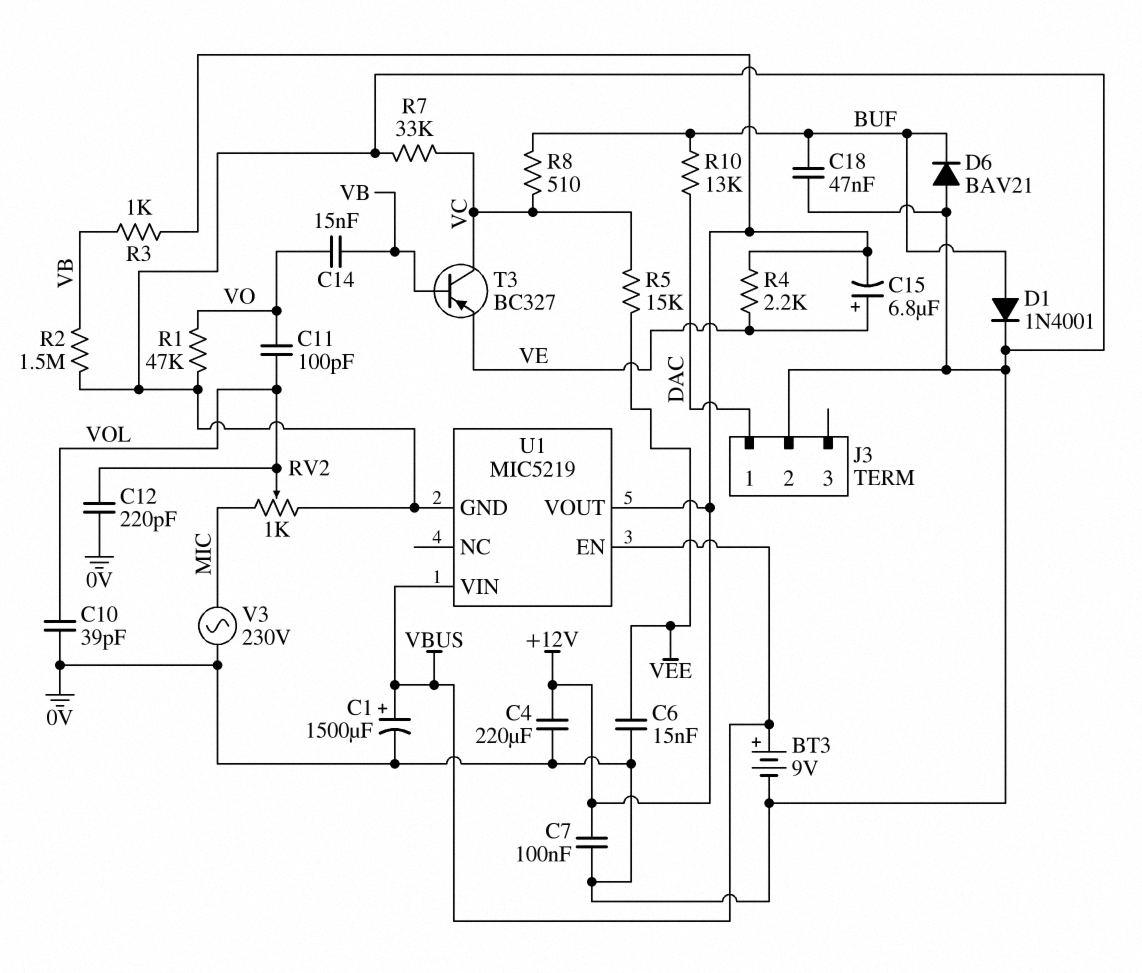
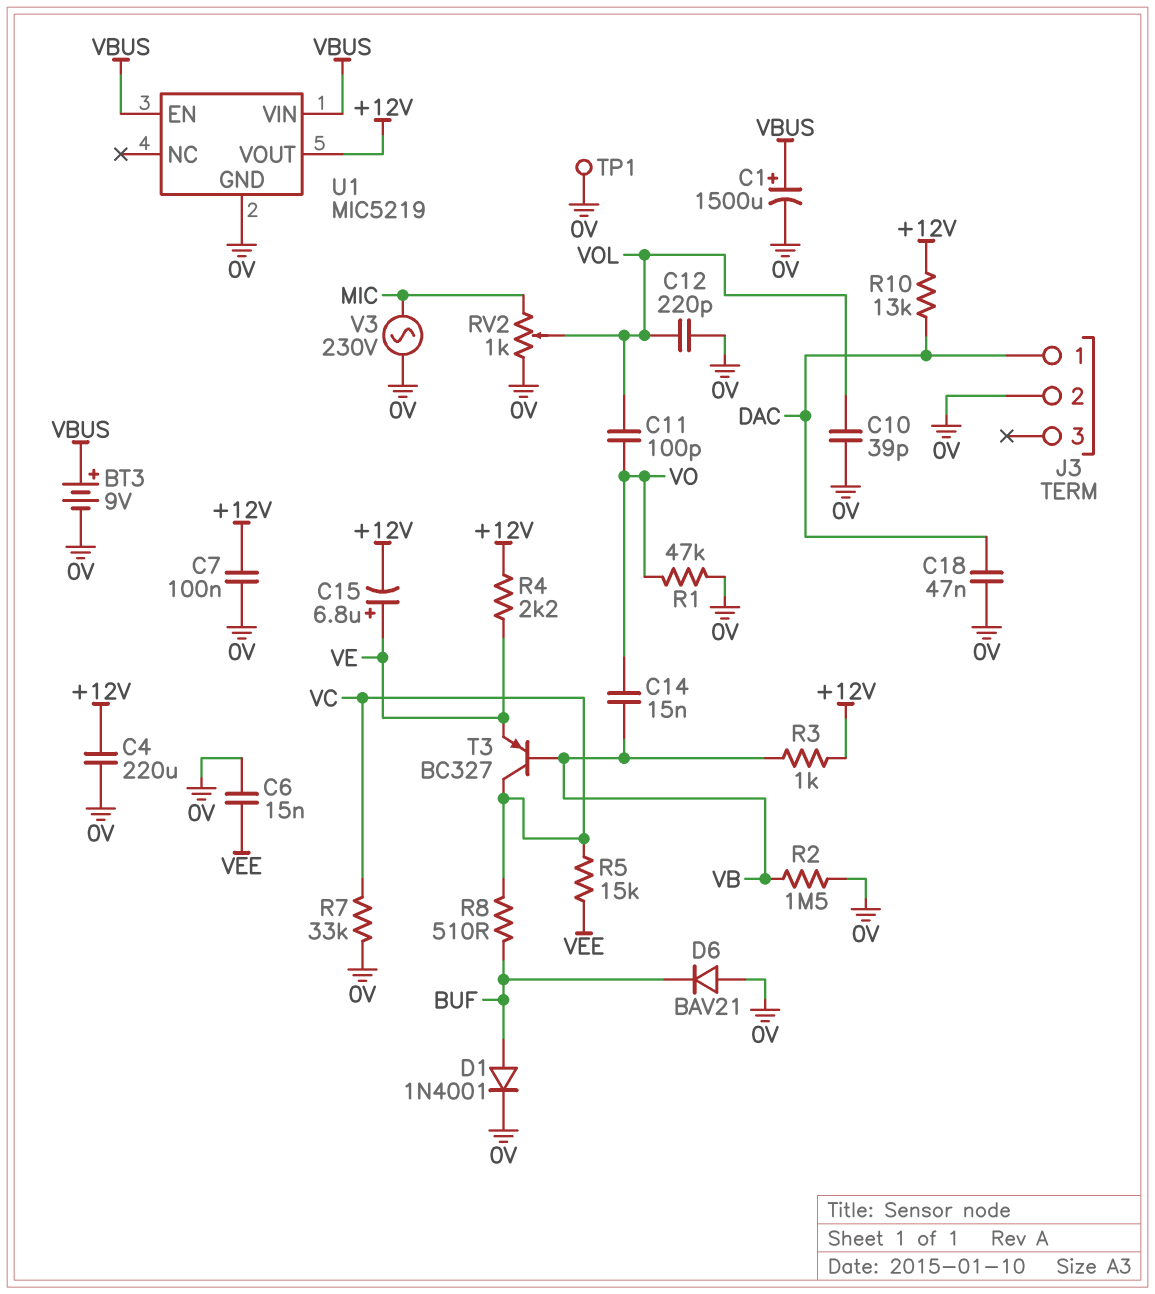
C18: 47nF (0V, BUF) -> 47nF (0V, DAC)
R10: 13k (BUF, DAC) -> 13k (+12V, DAC)
TP1: none -> test point (0V)

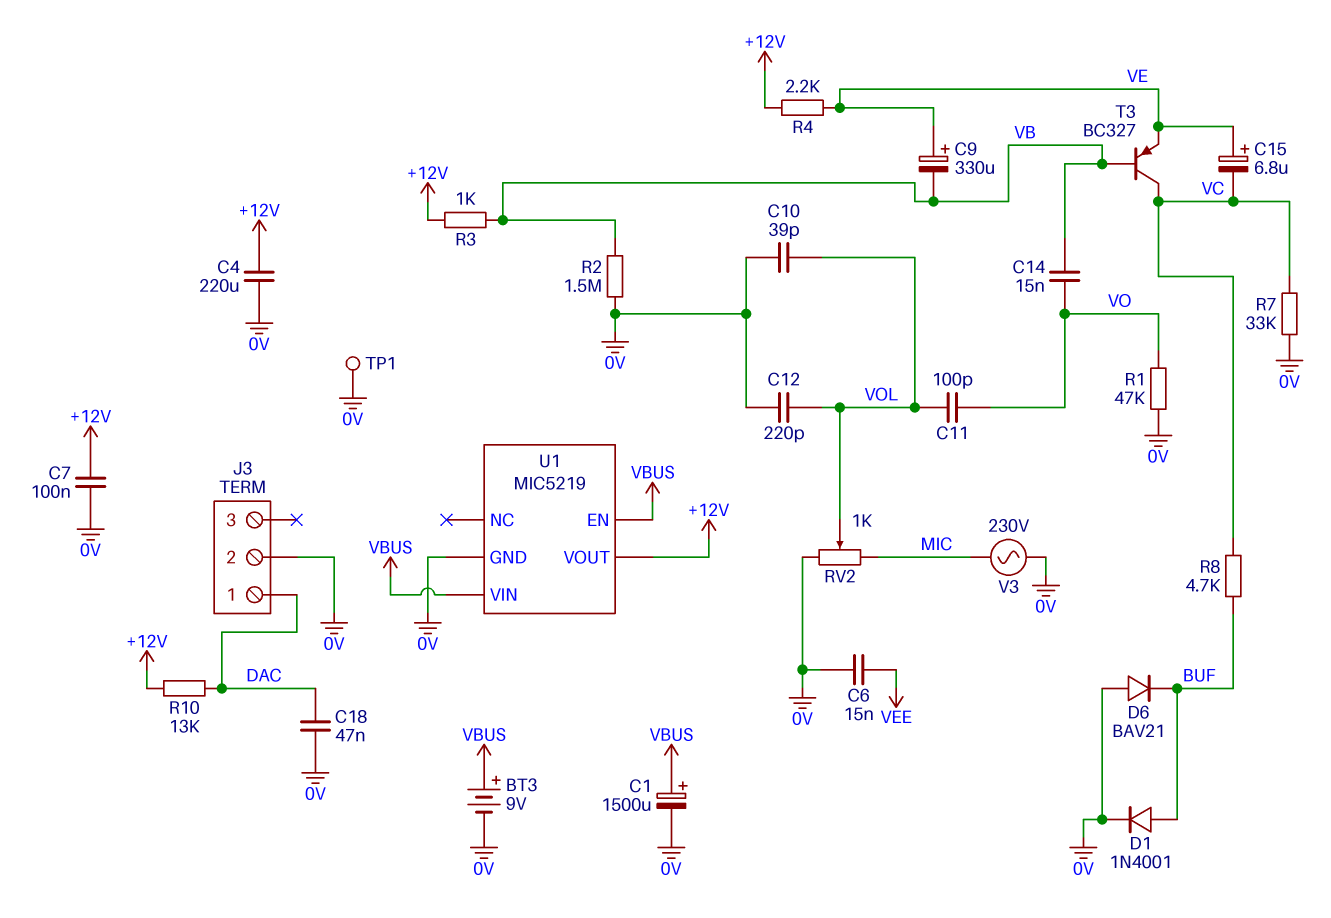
C9: none -> 330uF (plus VE, minus VB)
C15: 6.8uF (plus VE, minus +12V) -> 6.8uF (plus VE, minus VC)
R5: 15k (VC, VEE) -> none
R8: 510 (BUF, VC) -> 4.7k (BUF, VC)

